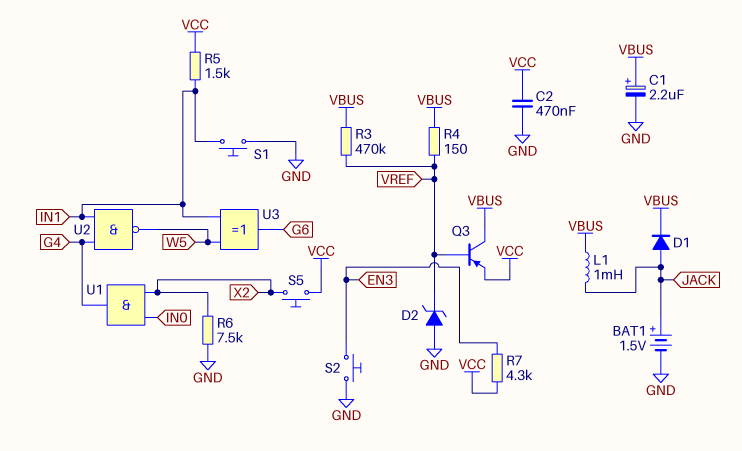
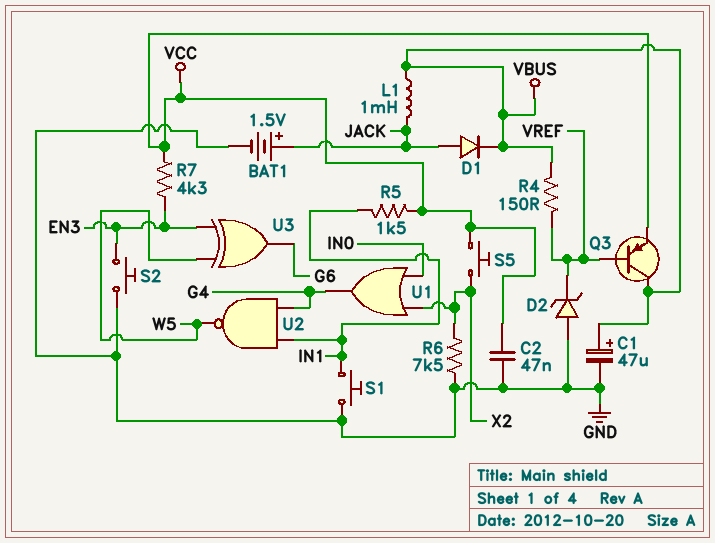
C1: 2.2uF (plus VBUS, minus GND) -> 47uF (plus VBUS, minus GND)
C2: 470nF (GND, VCC) -> 47nF (GND, VCC)
R3: 470k (VBUS, VREF) -> none
U1: AND (in IN0, in X2, out G4) -> OR (in IN0, in X2, out G4)
U3: XOR (in IN1, in W5, out G6) -> XOR (in EN3, in W5, out G6)

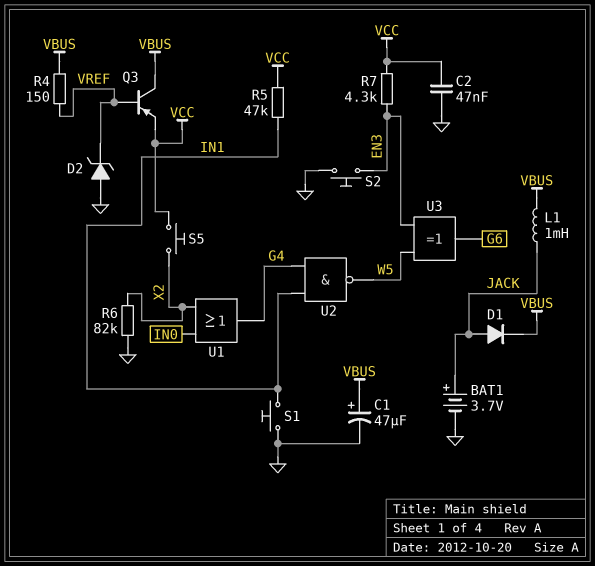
BAT1: 1.5V (plus JACK, minus GND) -> 3.7V (plus JACK, minus GND)
R5: 1.5k (IN1, VCC) -> 47k (IN1, VCC)
R6: 7.5k (GND, X2) -> 82k (GND, X2)

